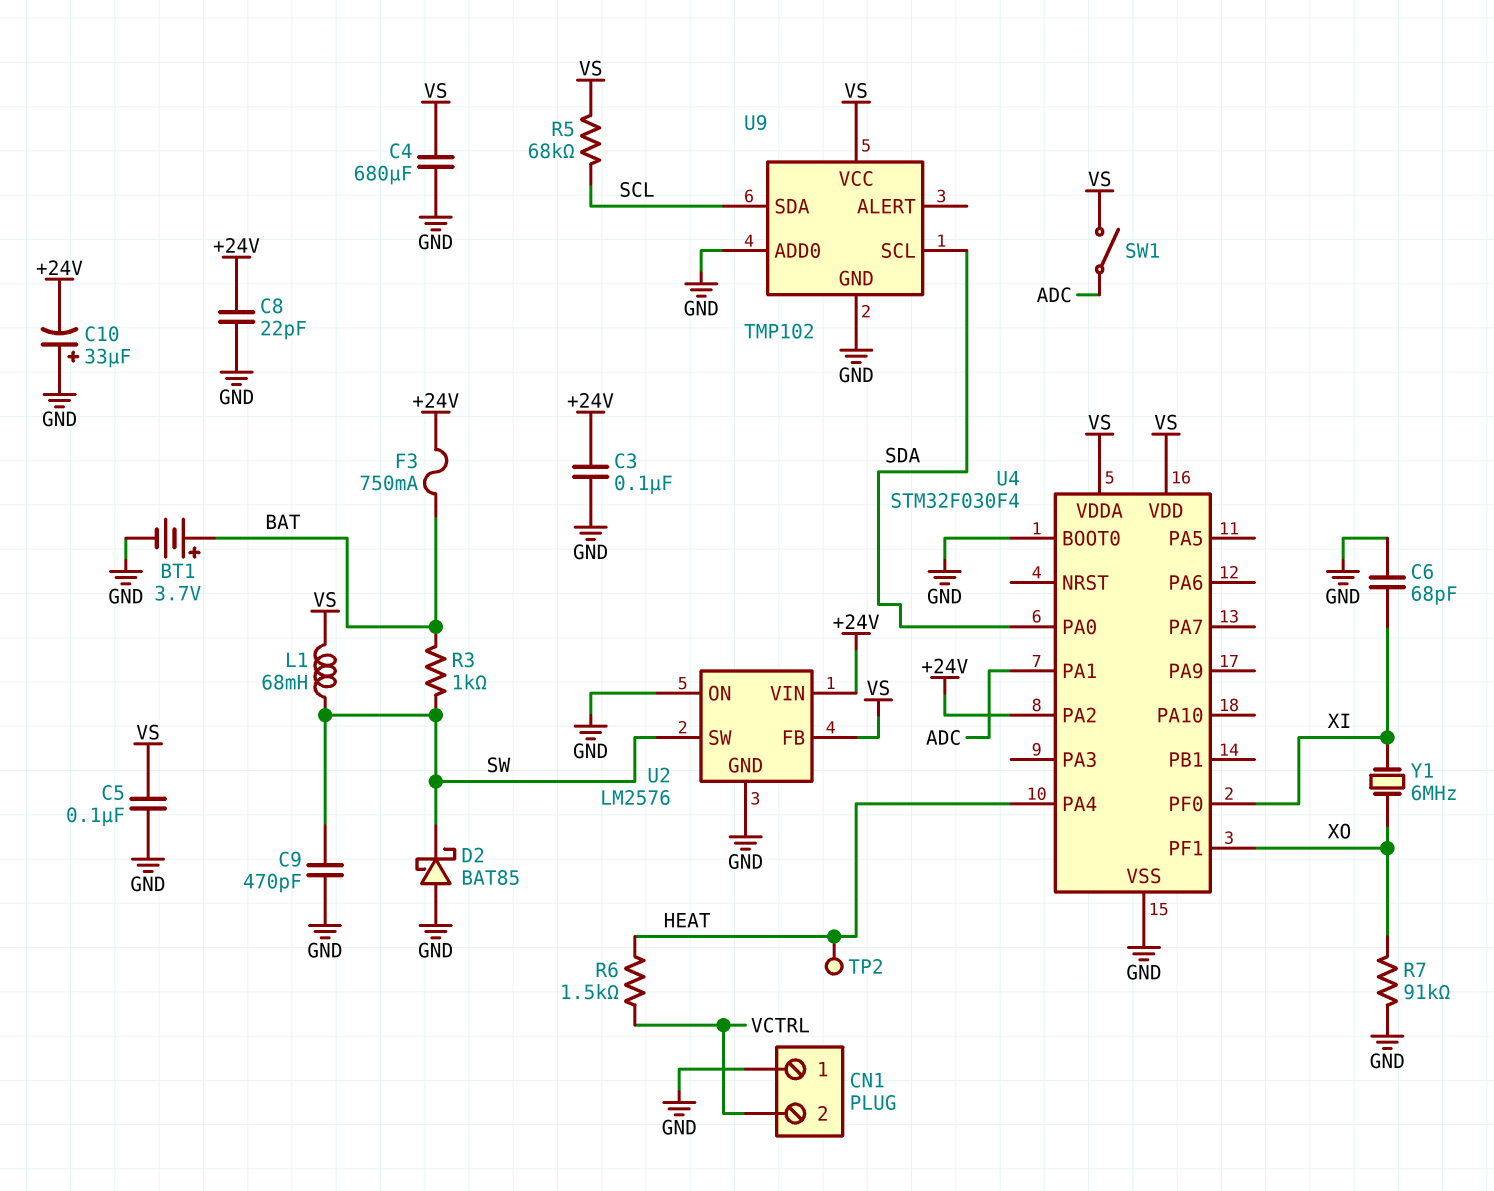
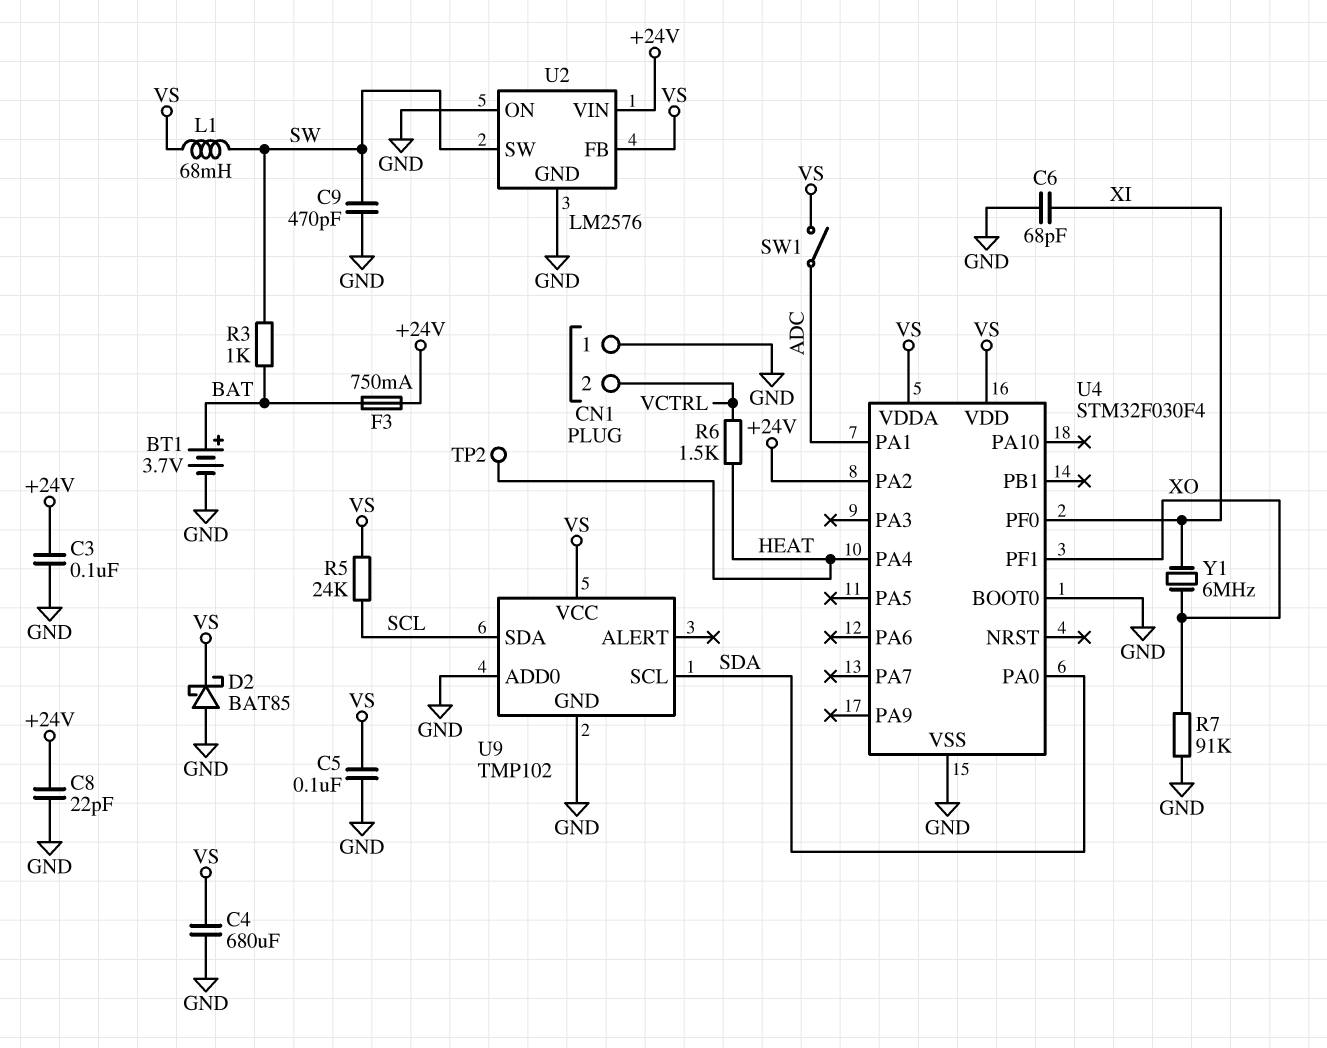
C10: 33uF (plus GND, minus +24V) -> none
D2: schottky BAT85 (A GND, K SW) -> schottky BAT85 (A GND, K VS)
R5: 68k (SCL, VS) -> 24k (SCL, VS)

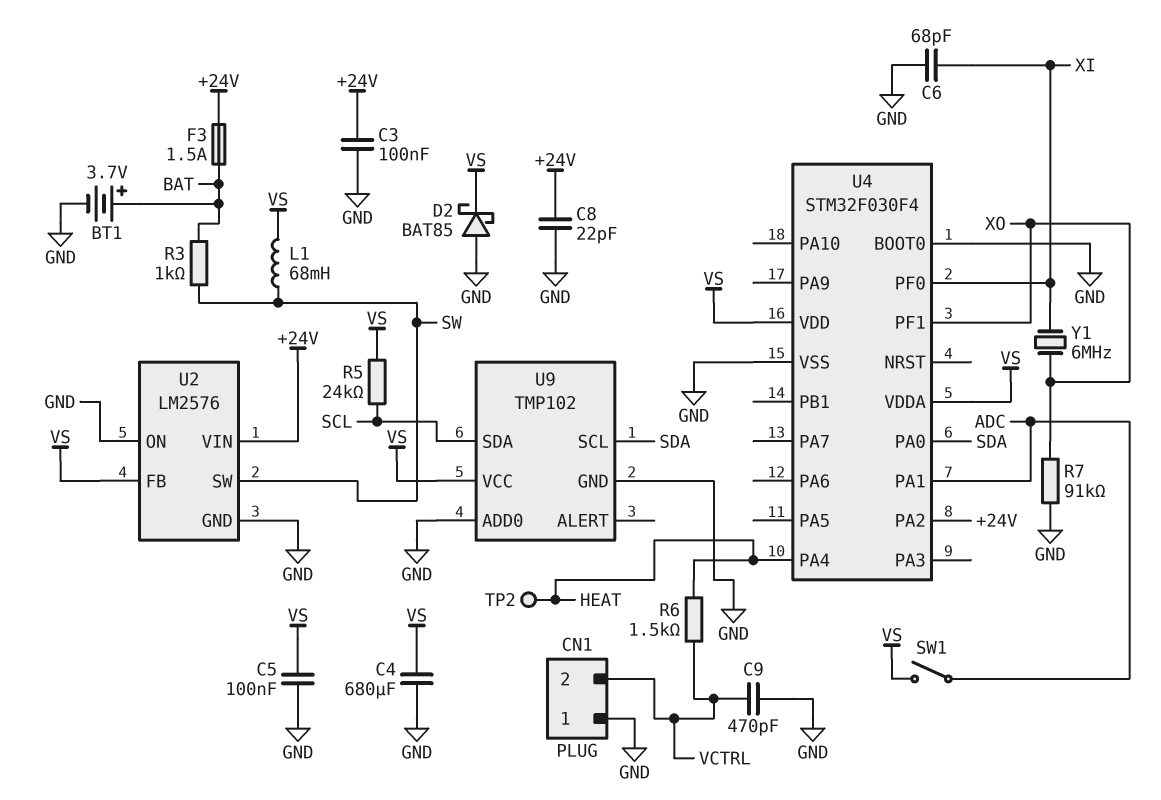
C9: 470pF (GND, SW) -> 470pF (GND, VCTRL)
F3: 750mA (+24V, BAT) -> 1.5A (+24V, BAT)

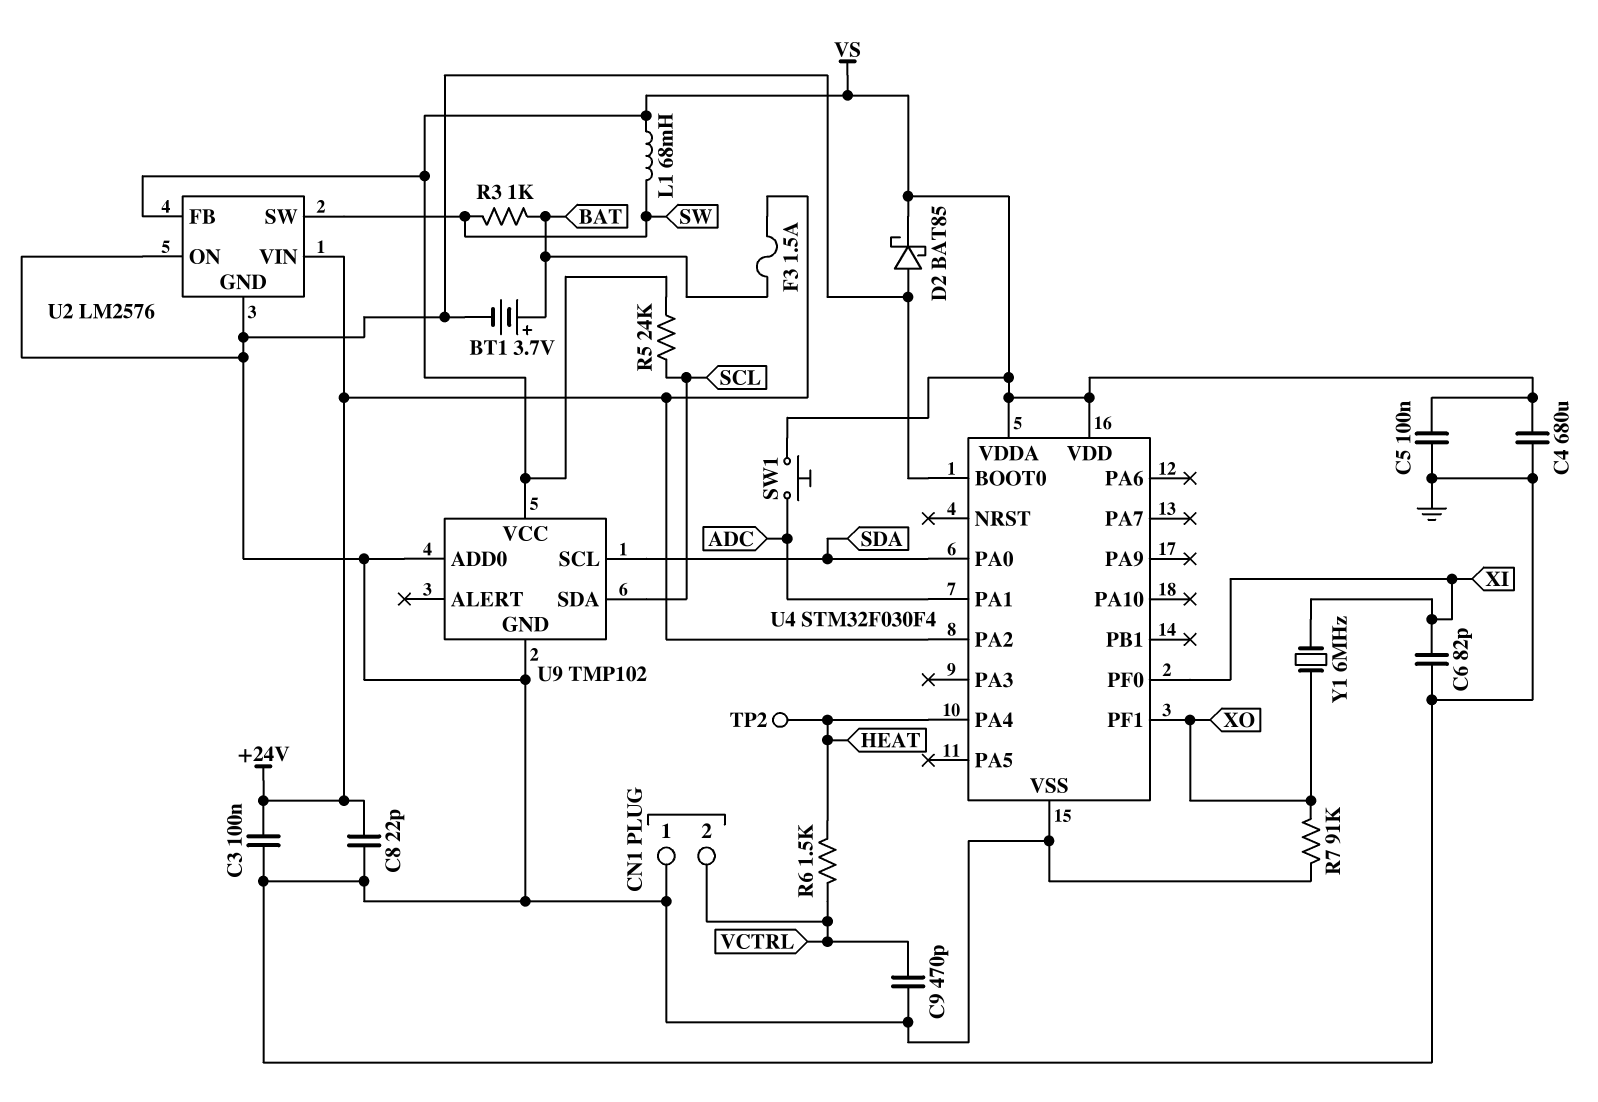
C6: 68pF (GND, XI) -> 82pF (GND, XI)
SW1: switch (ADC, VS) -> button (ADC, VS)

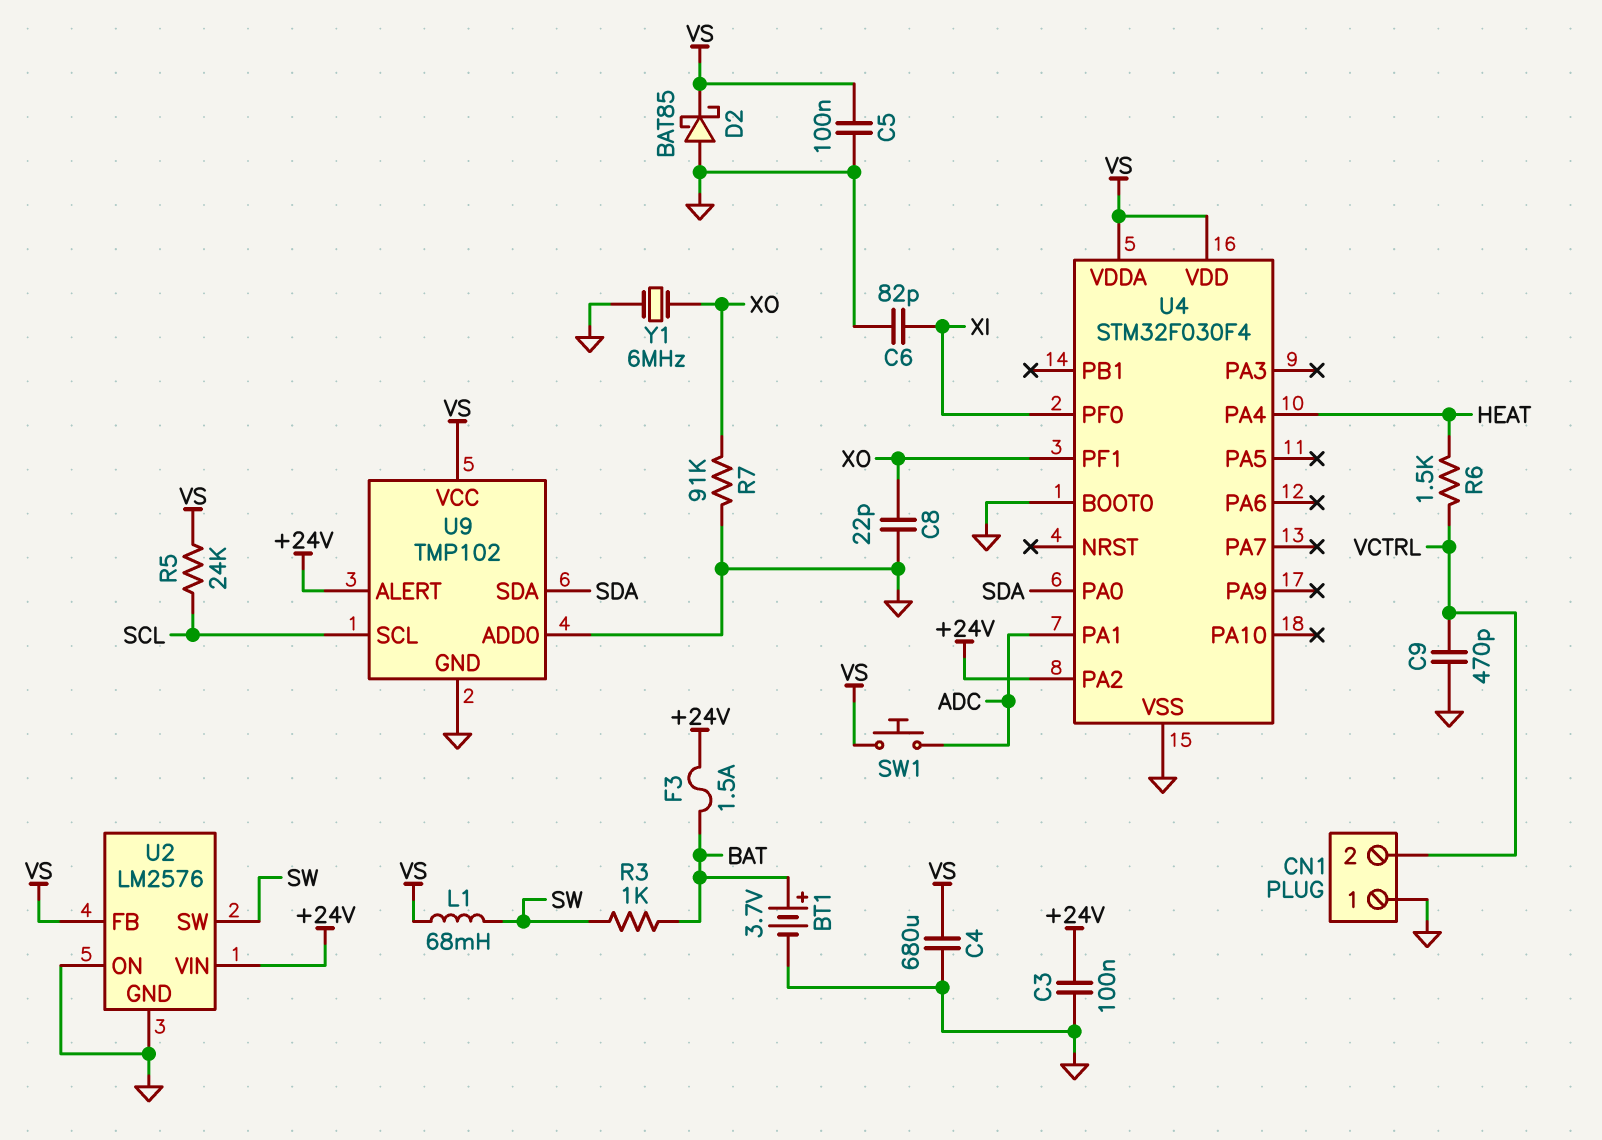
C8: 22pF (+24V, GND) -> 22pF (GND, XO)
TP2: test point (HEAT) -> none
U9 pin ALERT: none -> +24V
U9 pin SCL: SDA -> SCL
U9 pin SDA: SCL -> SDA
Y1: 6MHz (XI, XO) -> 6MHz (GND, XO)

